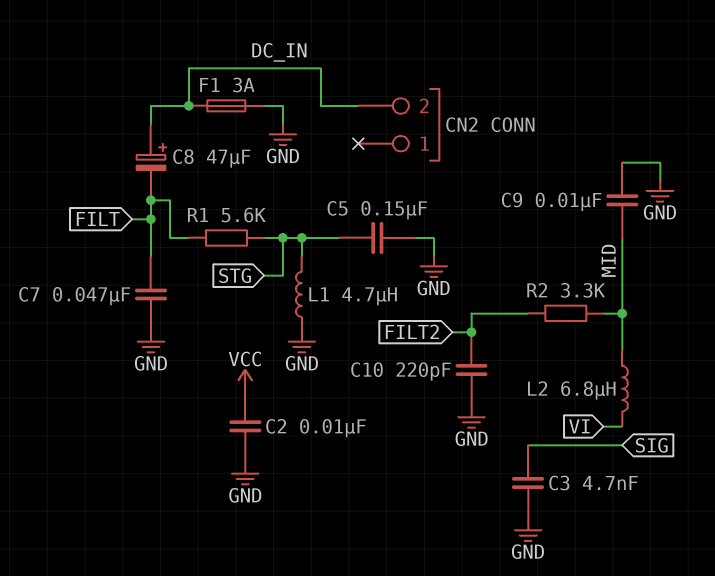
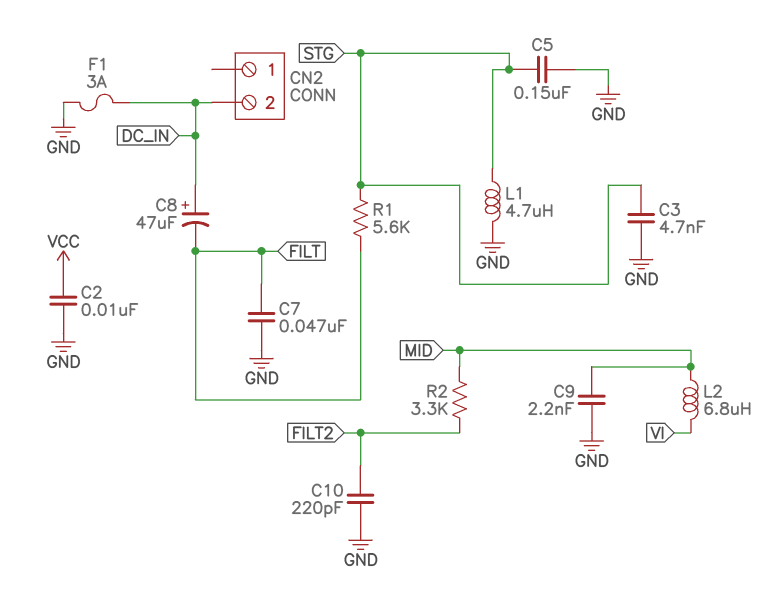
C3: 4.7nF (GND, SIG) -> 4.7nF (GND, STG)
C9: 10nF (GND, MID) -> 2.2nF (GND, MID)

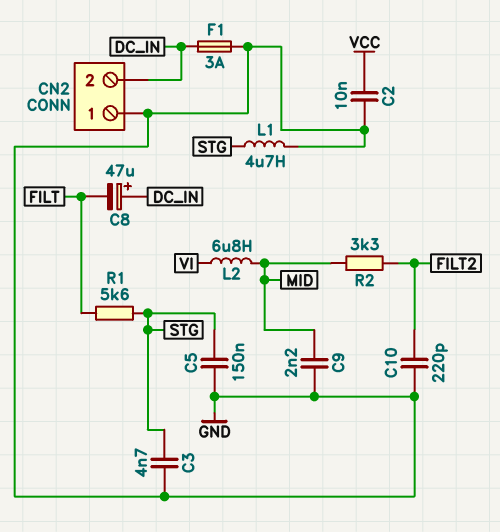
C7: 47nF (FILT, GND) -> none
CN2 pin 1: none -> GND

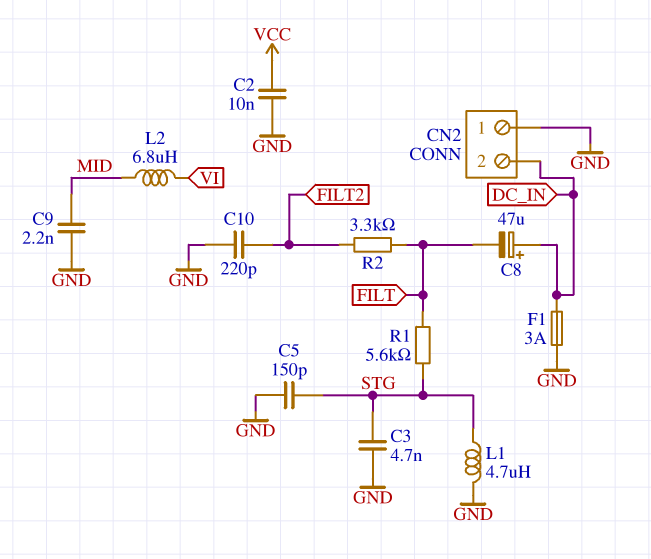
C5: 150nF (GND, STG) -> 150pF (GND, STG)
R2: 3.3k (FILT2, MID) -> 3.3k (FILT, FILT2)

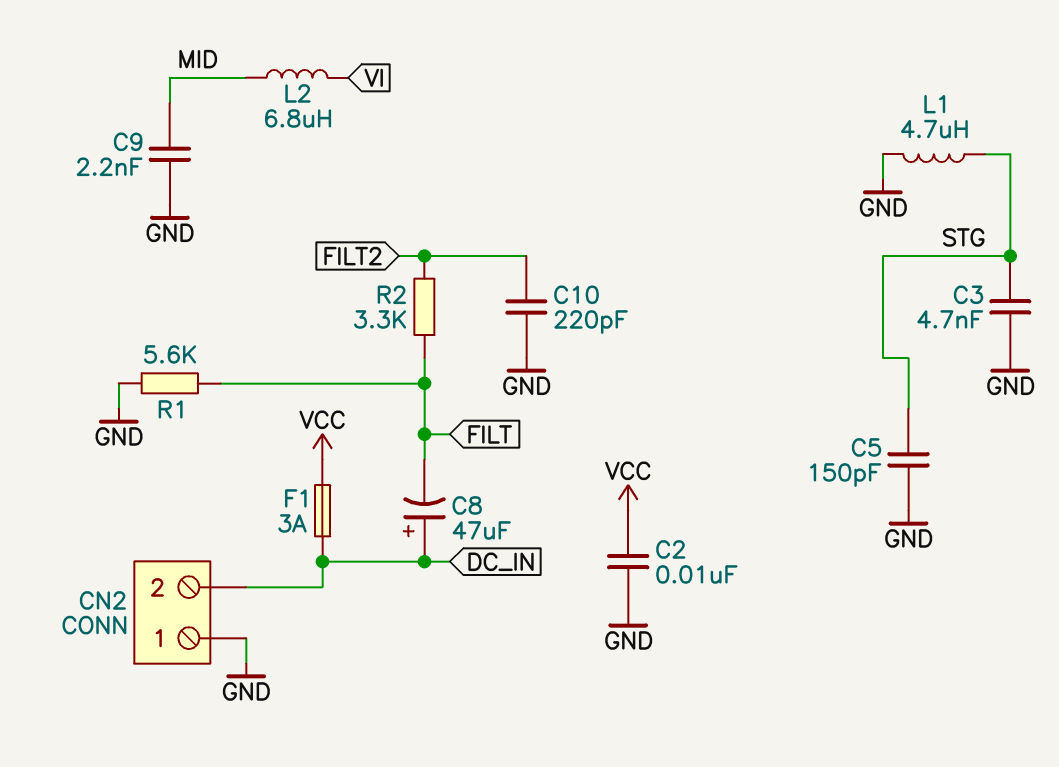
F1: 3A (DC_IN, GND) -> 3A (DC_IN, VCC)
R1: 5.6k (FILT, STG) -> 5.6k (FILT, GND)

